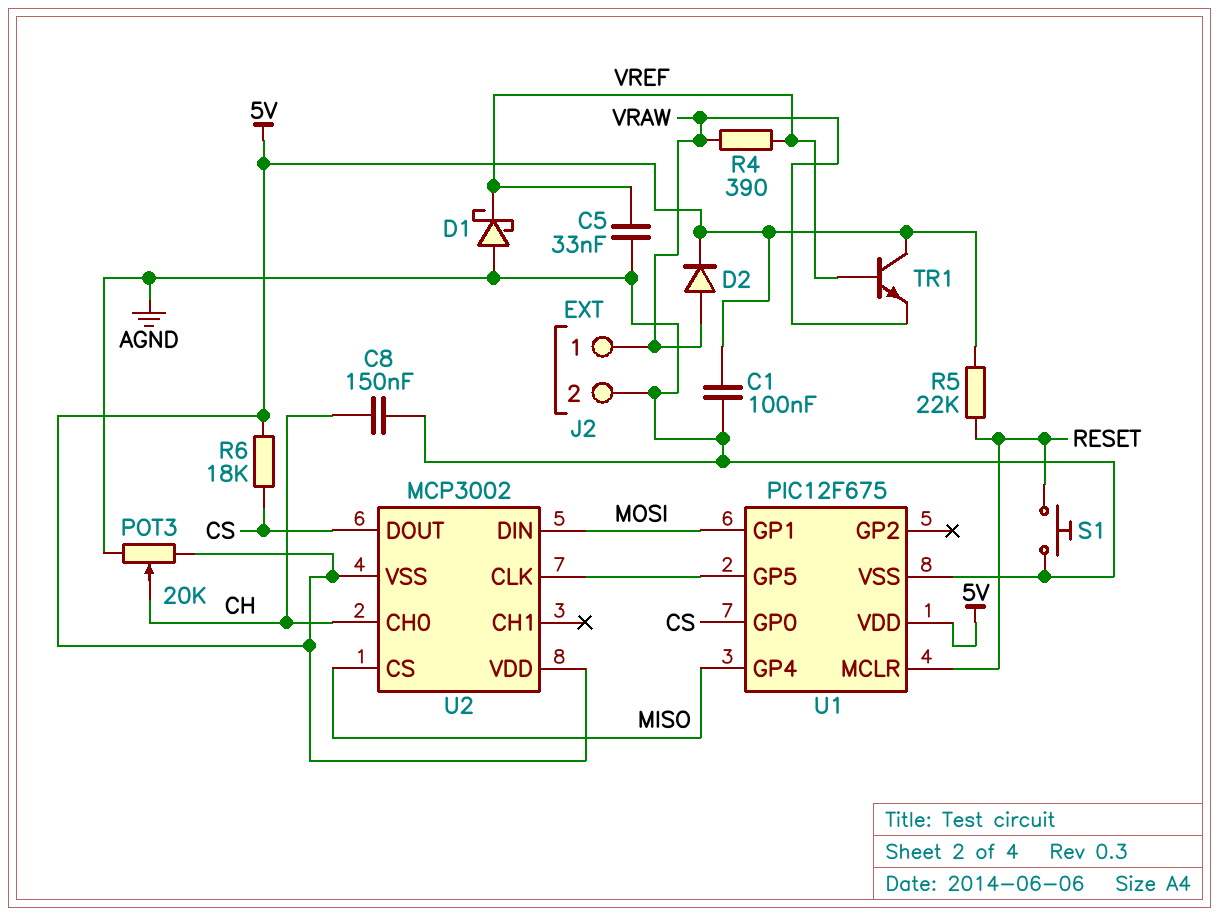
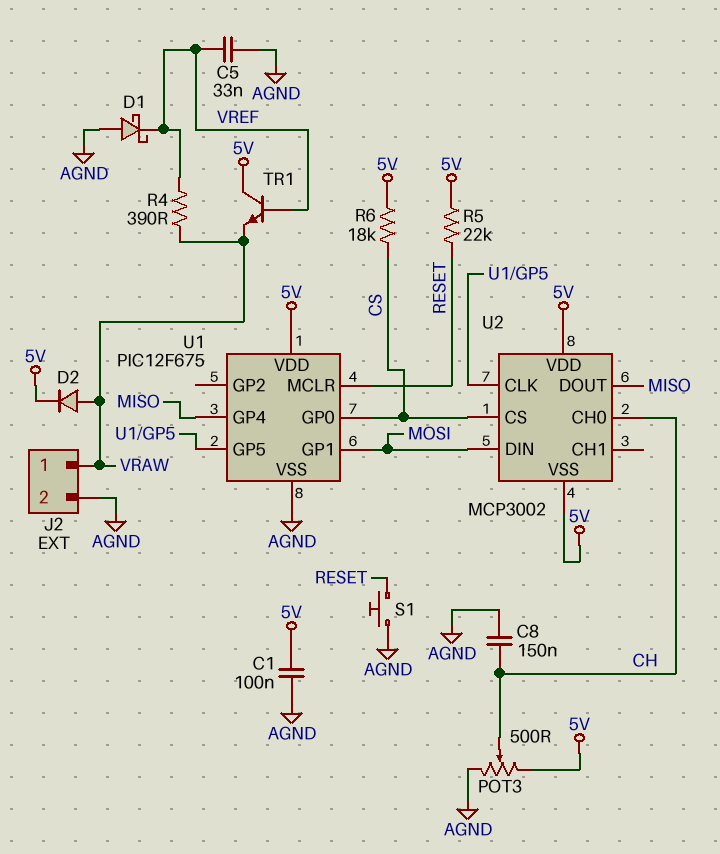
POT3: 20k (5V, AGND, wiper CH) -> 500 (5V, AGND, wiper CH)
U2 pin CS: MISO -> CS
U2 pin DOUT: CS -> MISO

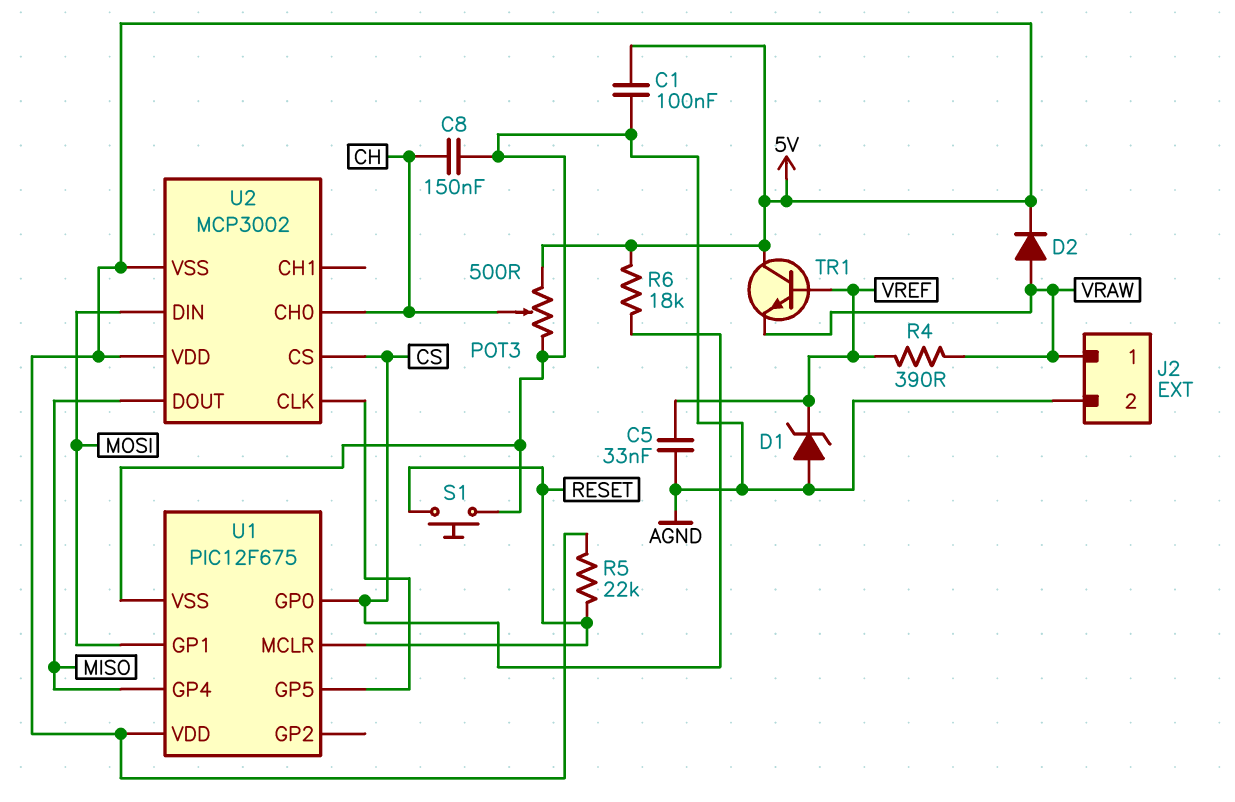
D1: schottky (A AGND, K VREF) -> zener (A AGND, K VREF)

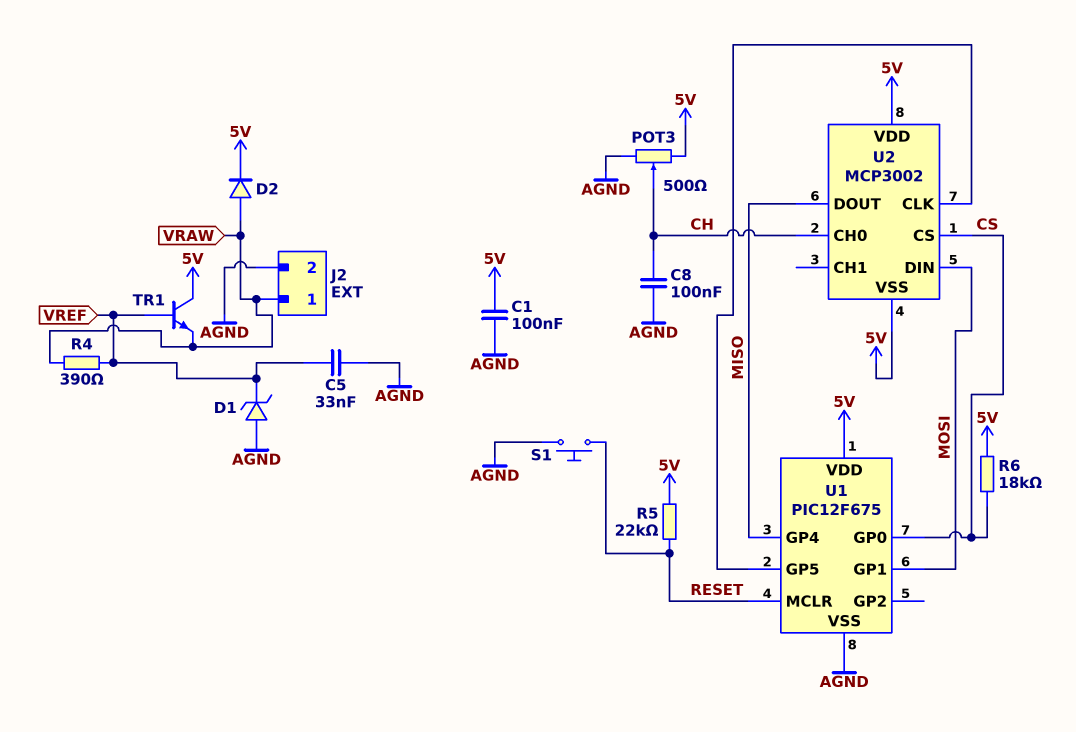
C8: 150nF (AGND, CH) -> 100nF (AGND, CH)

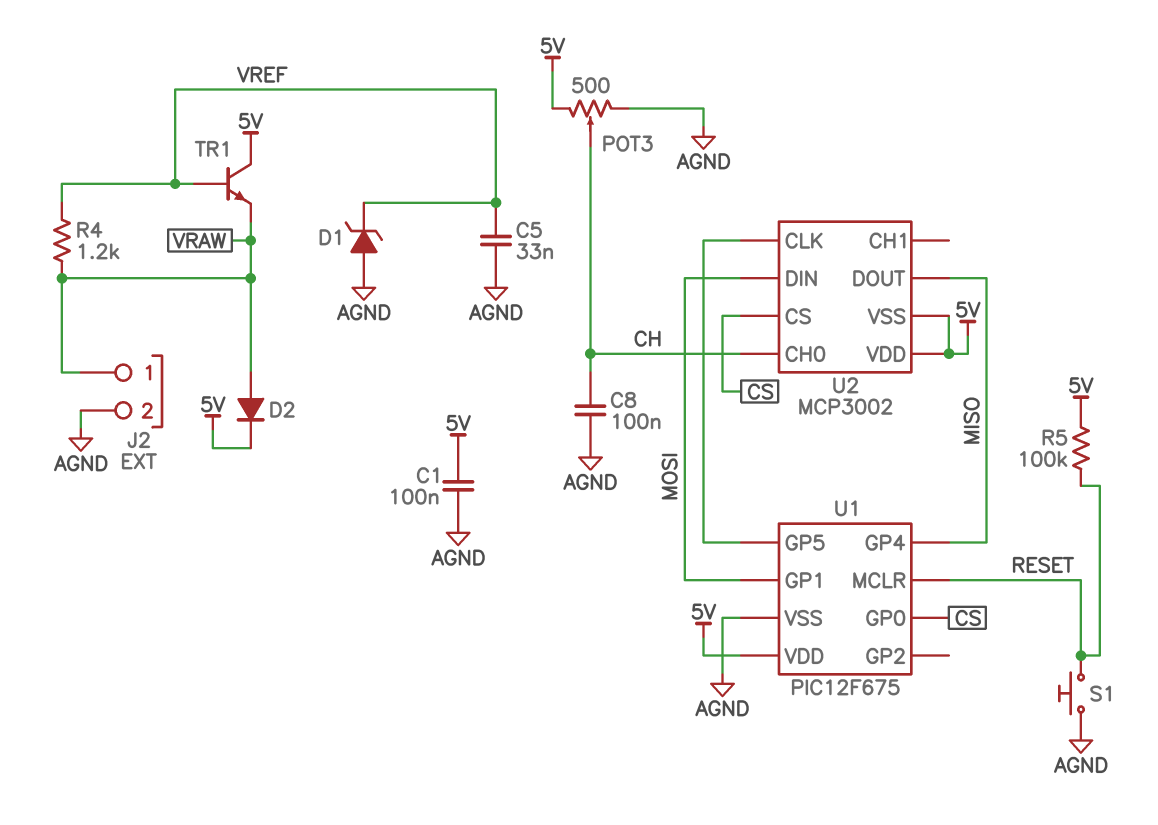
R4: 390 (VRAW, VREF) -> 1.2k (VRAW, VREF)
R5: 22k (5V, RESET) -> 100k (5V, RESET)
R6: 18k (5V, CS) -> none

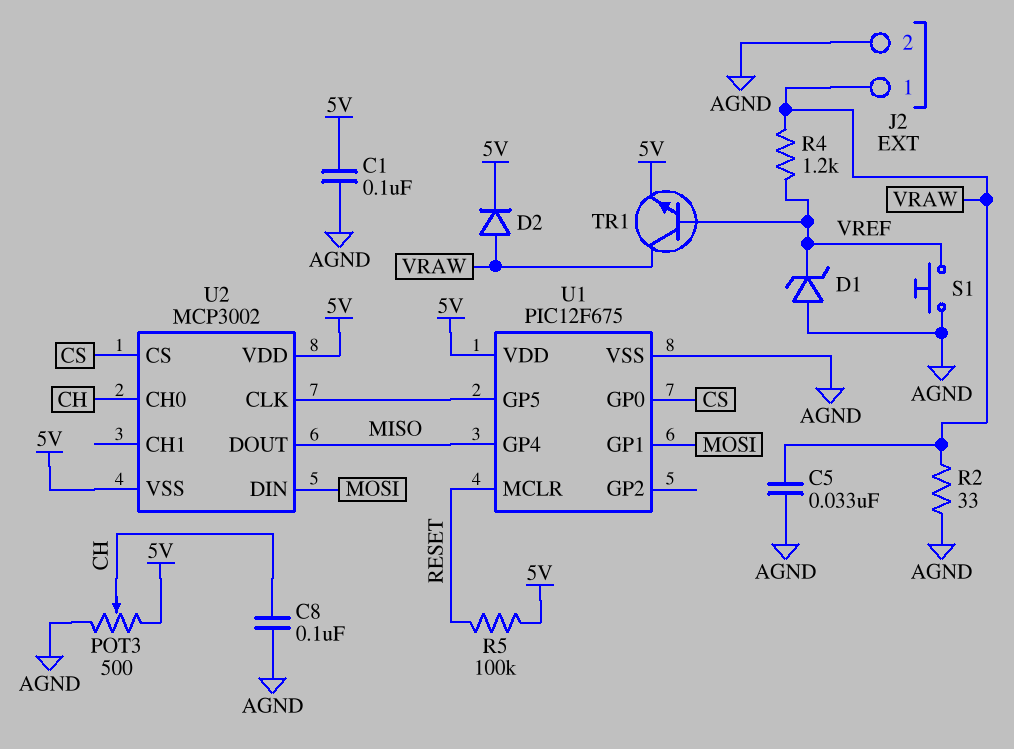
C5: 33nF (AGND, VREF) -> 33nF (AGND, VRAW)
R2: none -> 33 (AGND, VRAW)
S1: button (AGND, RESET) -> button (AGND, VREF)
TR1: NPN (B VREF, C 5V, E VRAW) -> NPN (B VREF, C VRAW, E 5V)

